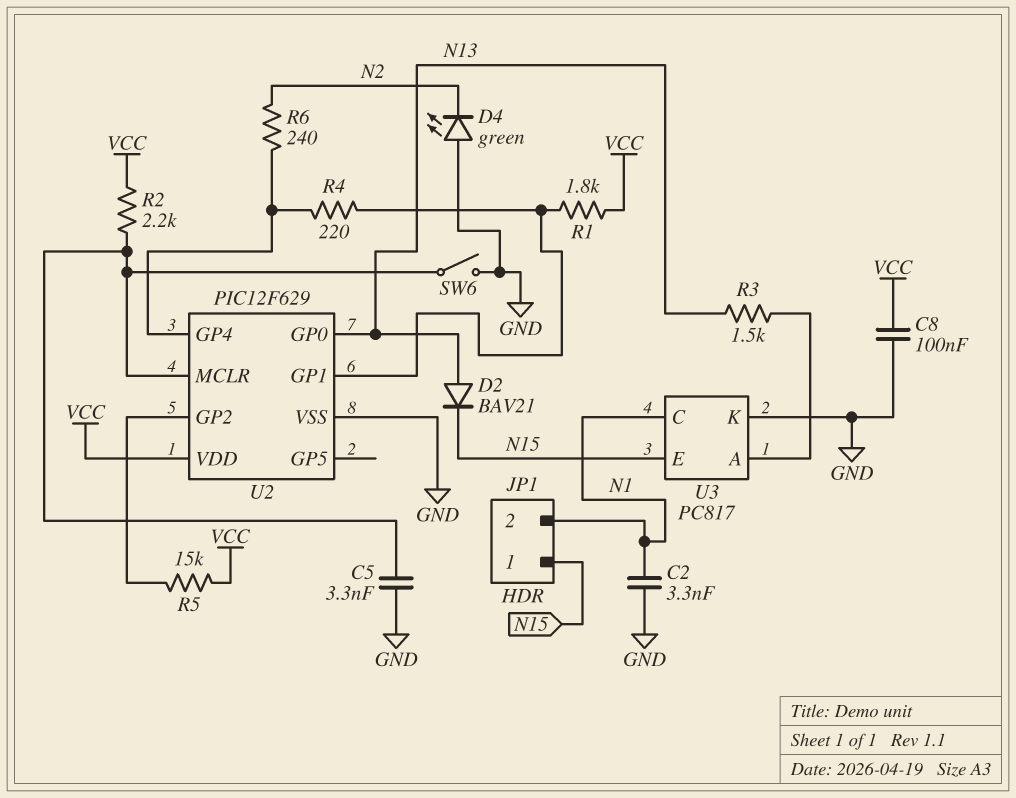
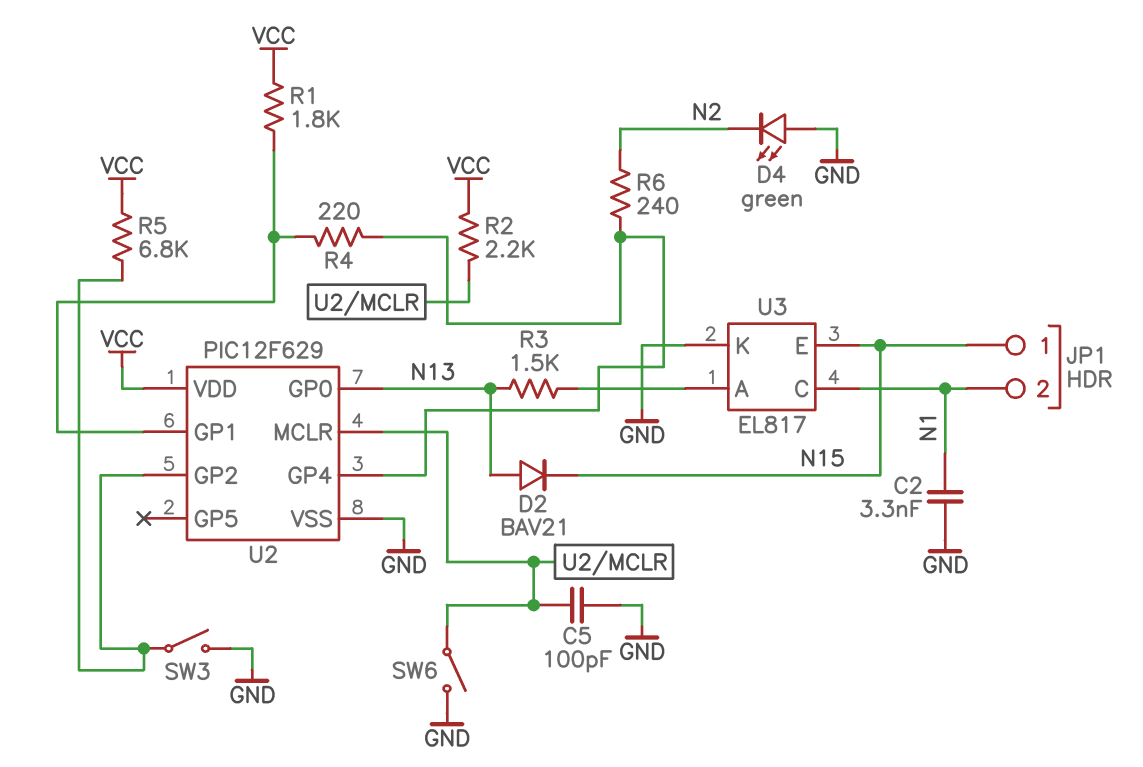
C5: 3.3nF (GND, U2/MCLR) -> 100pF (GND, U2/MCLR)
C8: 100nF (GND, VCC) -> none
R5: 15k (U2/GP2, VCC) -> 6.8k (U2/GP2, VCC)
SW3: none -> switch (GND, U2/GP2)
U3: PC817 -> EL817

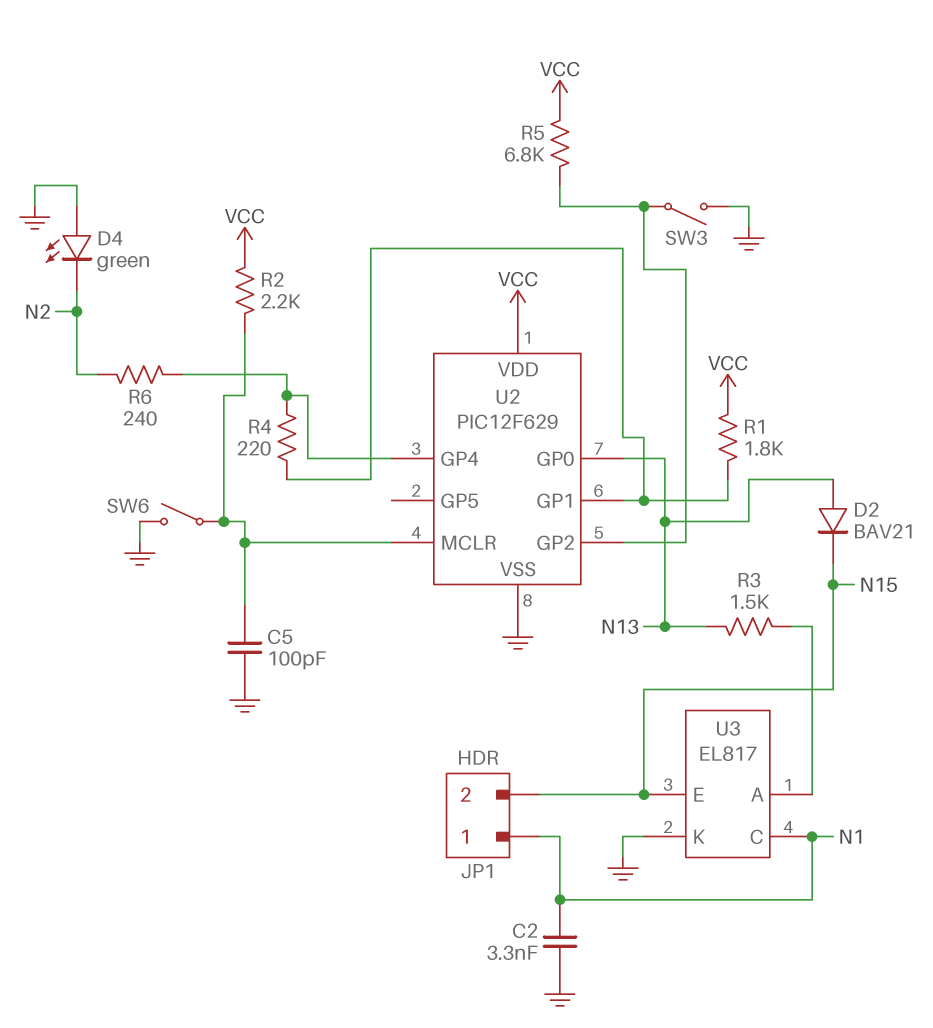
JP1 pin 1: N15 -> N1
JP1 pin 2: N1 -> N15

